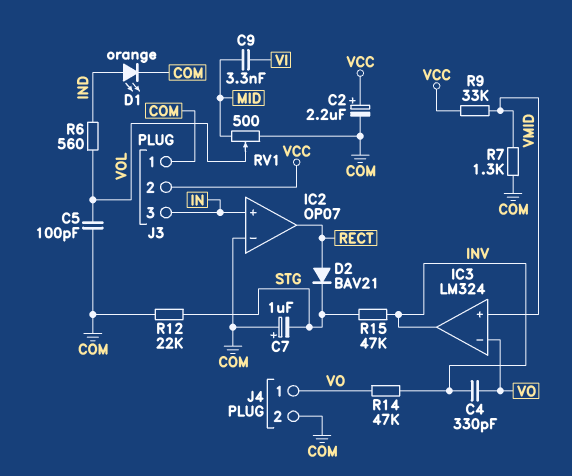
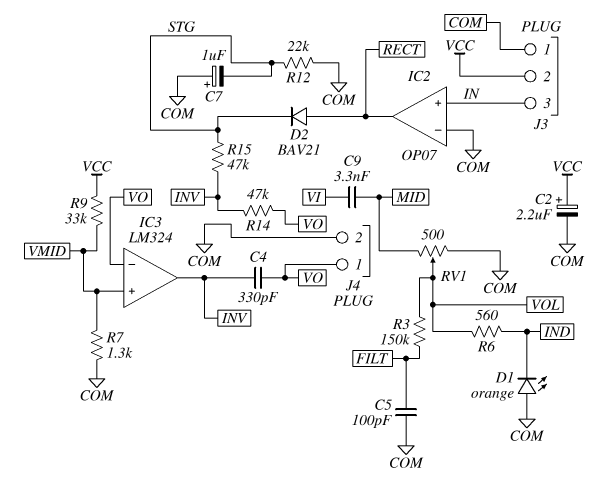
C5: 100pF (COM, VOL) -> 100pF (COM, FILT)
D1: LED orange (A IND, K COM) -> LED orange (A COM, K IND)
R3: none -> 150k (FILT, VOL)

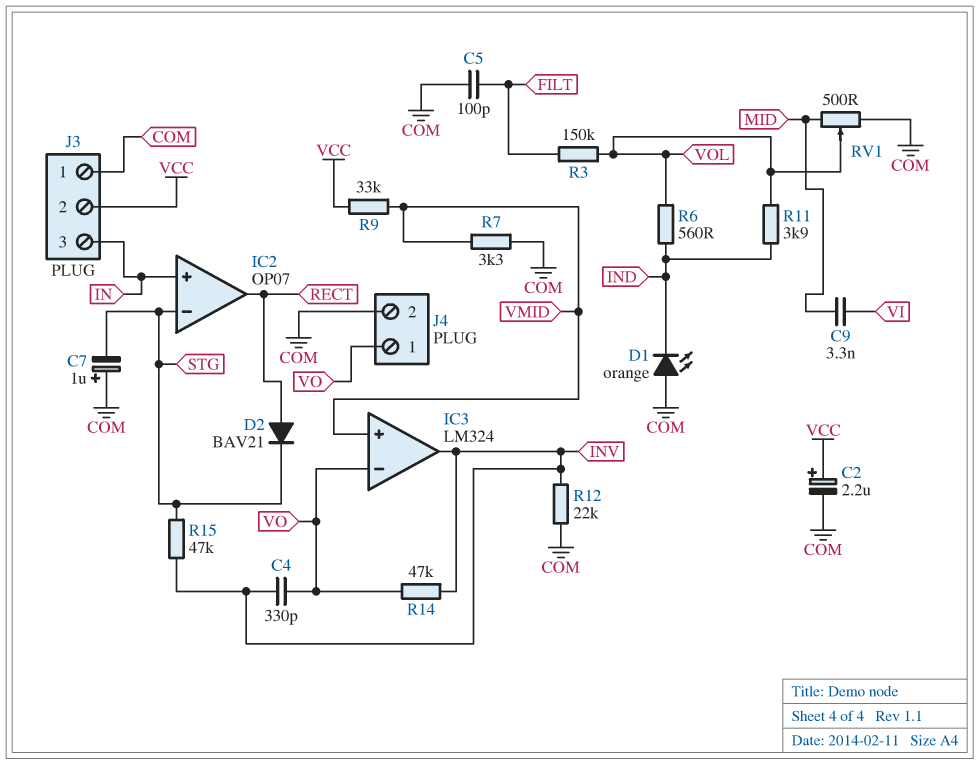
IC2 pin in-: COM -> STG
R7: 1.3k (COM, VMID) -> 3.3k (COM, VMID)
R11: none -> 3.9k (IND, VOL)
R12: 22k (COM, STG) -> 22k (COM, INV)

